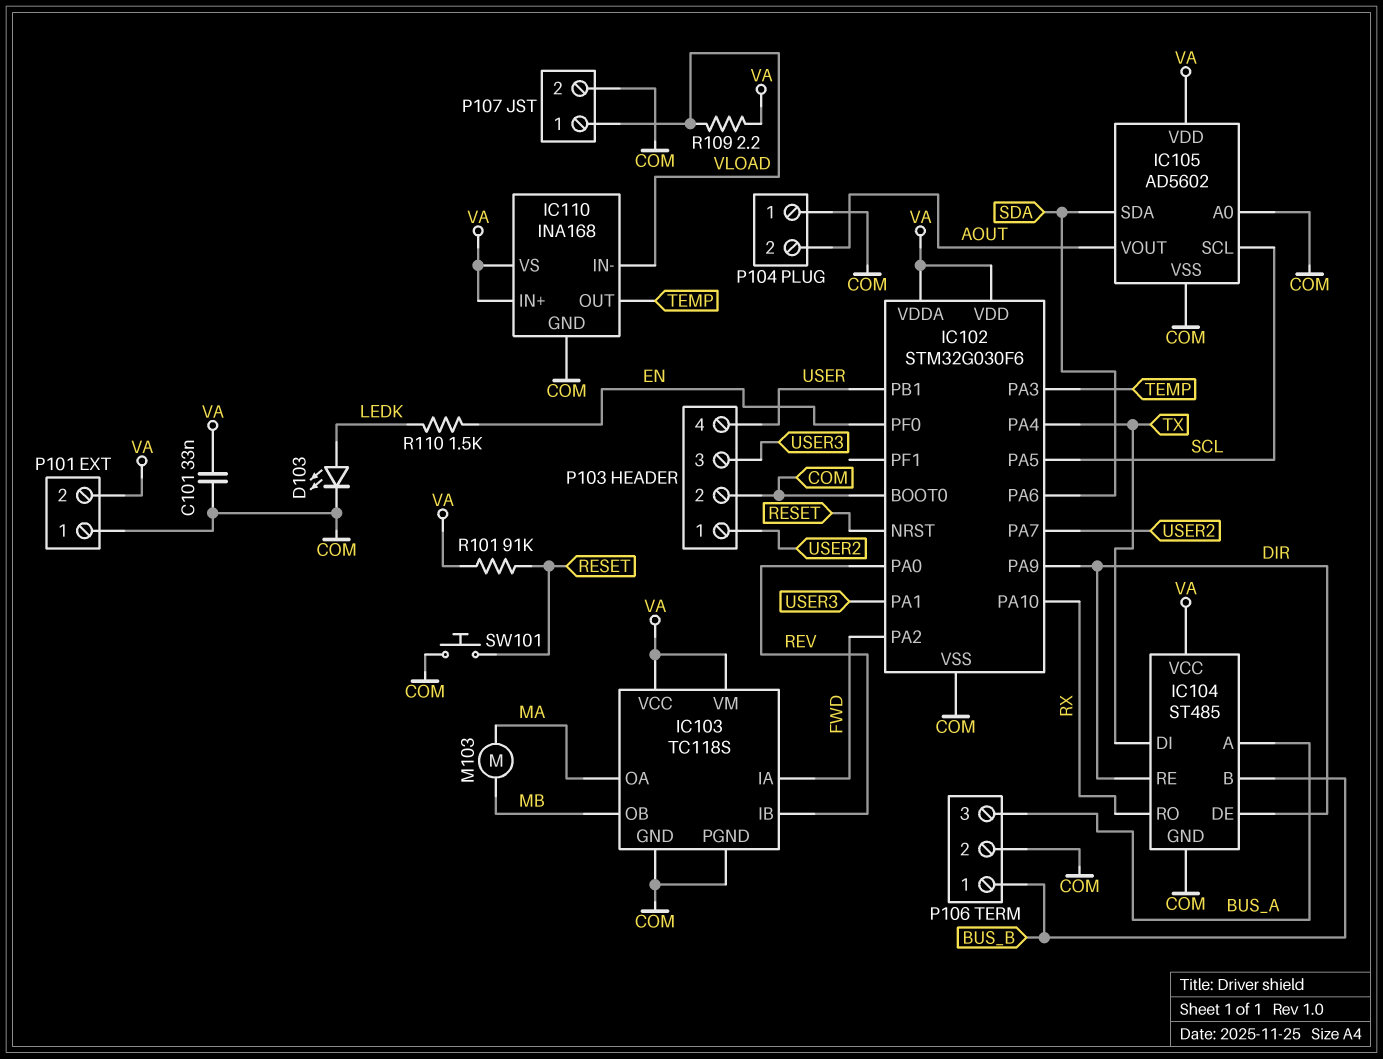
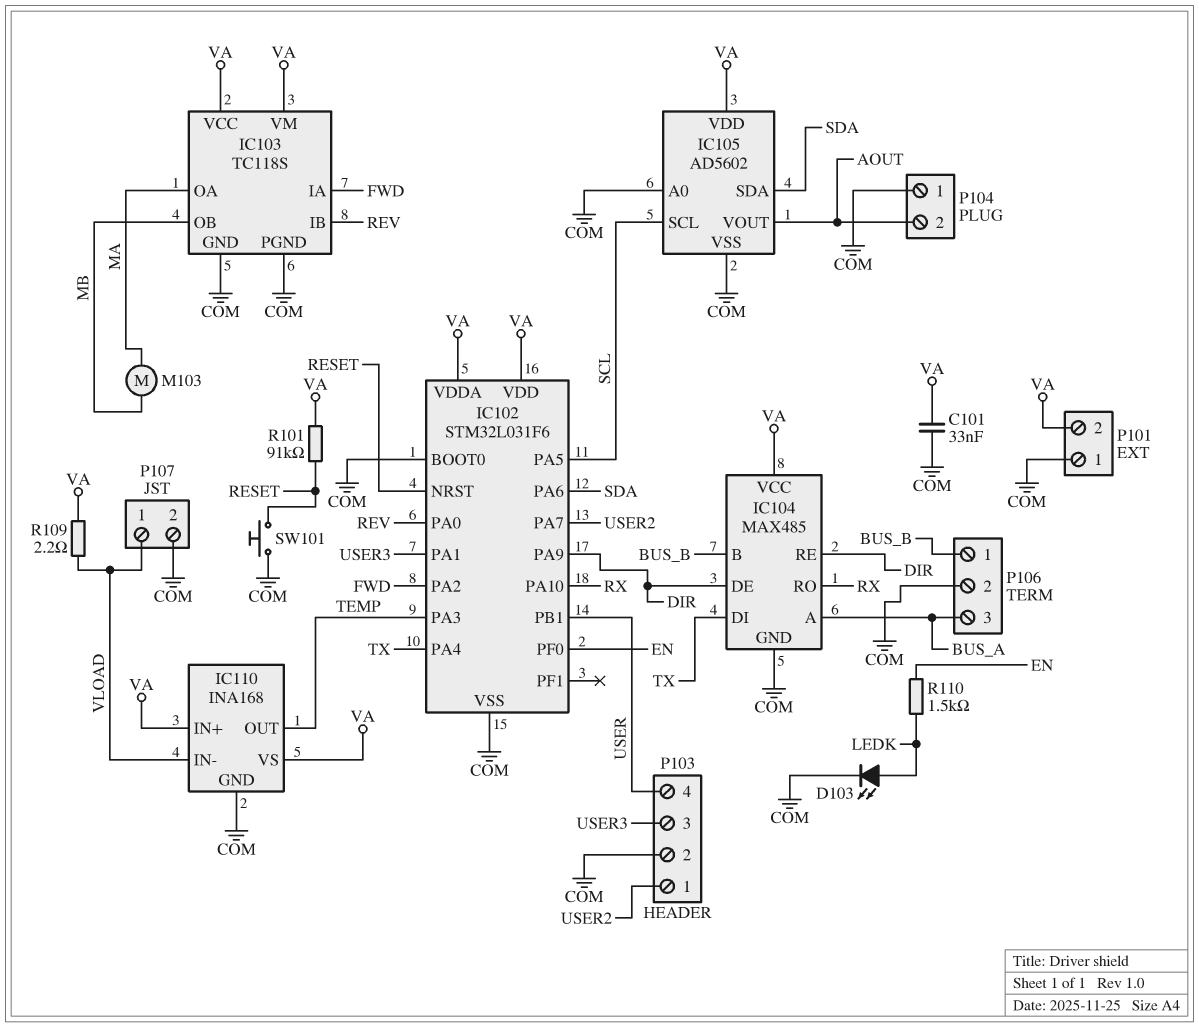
IC102: STM32G030F6 -> STM32L031F6
IC104: ST485 -> MAX485

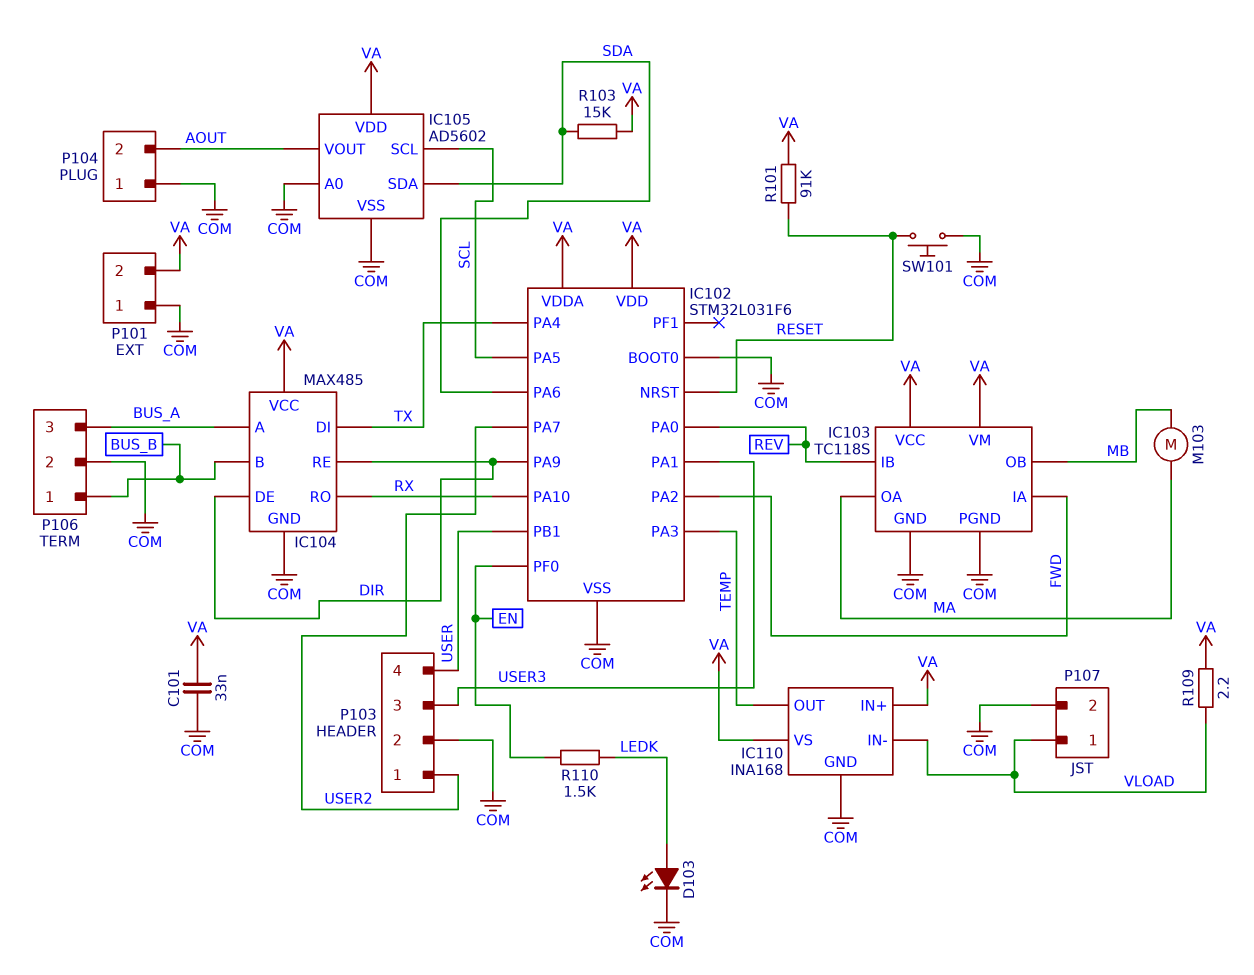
R103: none -> 15k (SDA, VA)

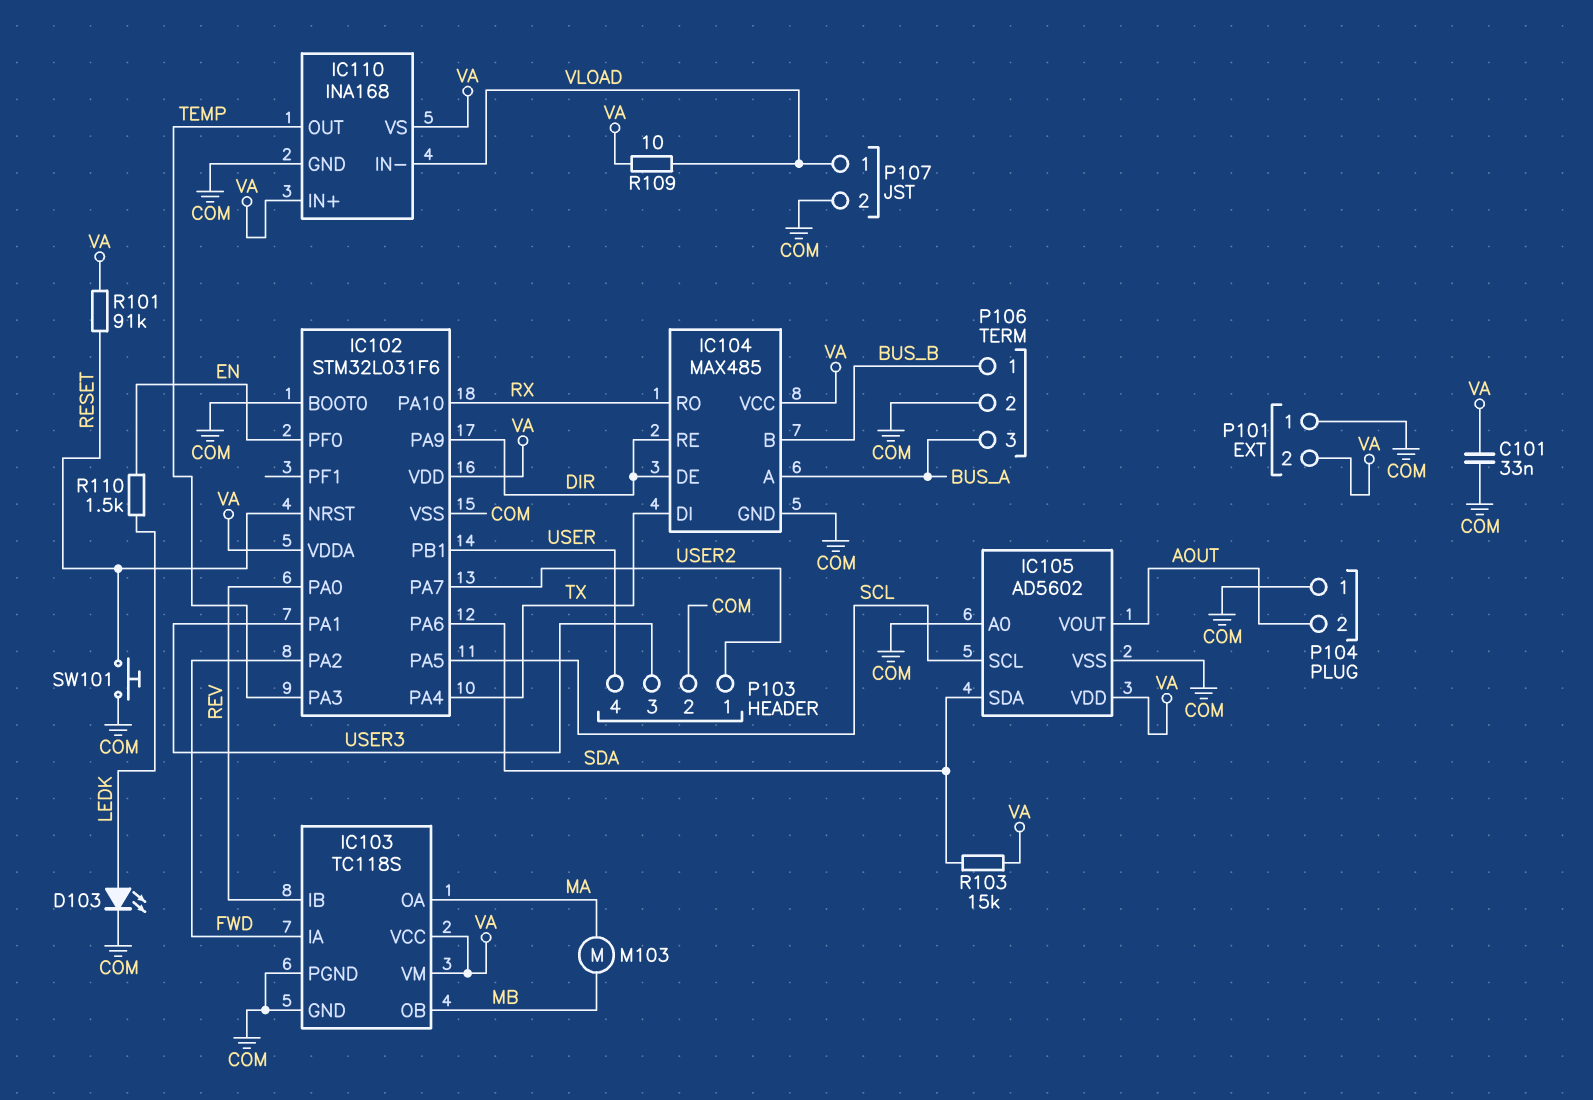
R109: 2.2 (VA, VLOAD) -> 10 (VA, VLOAD)

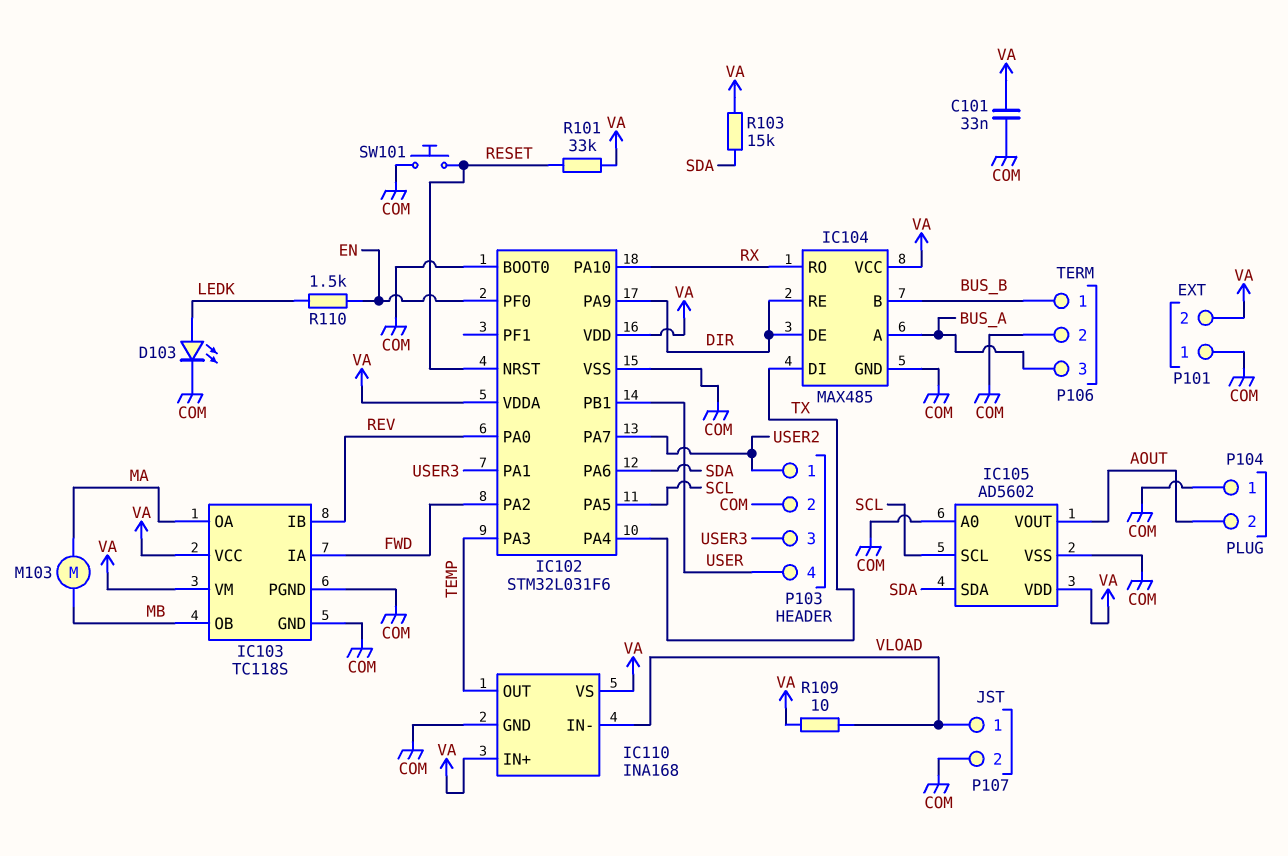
R101: 91k (RESET, VA) -> 33k (RESET, VA)

